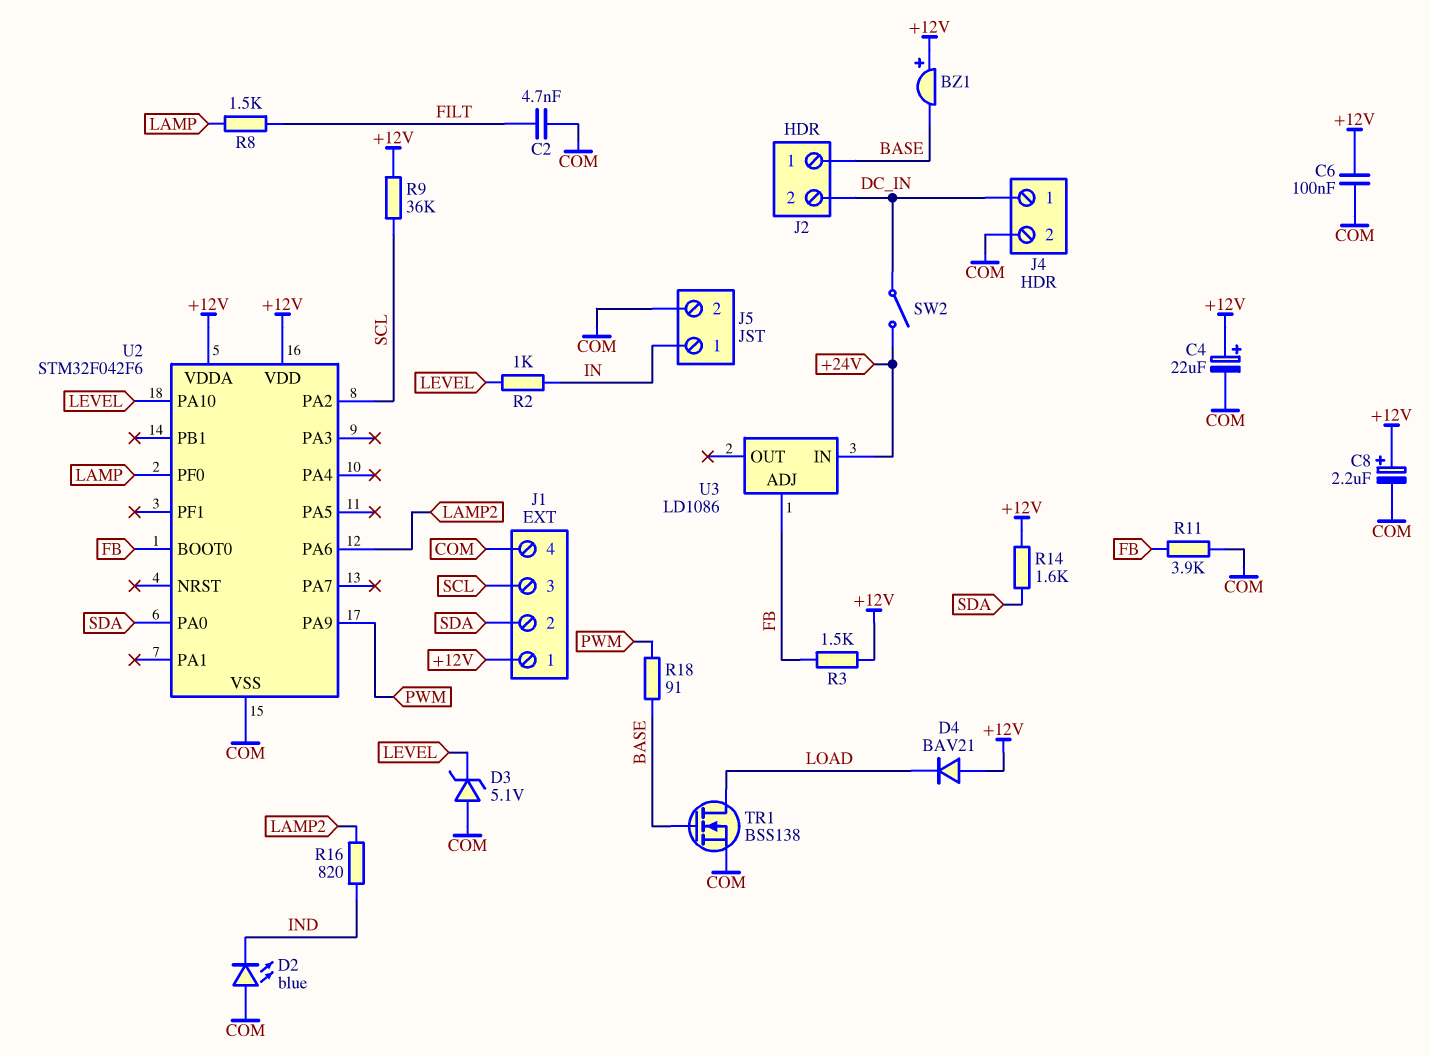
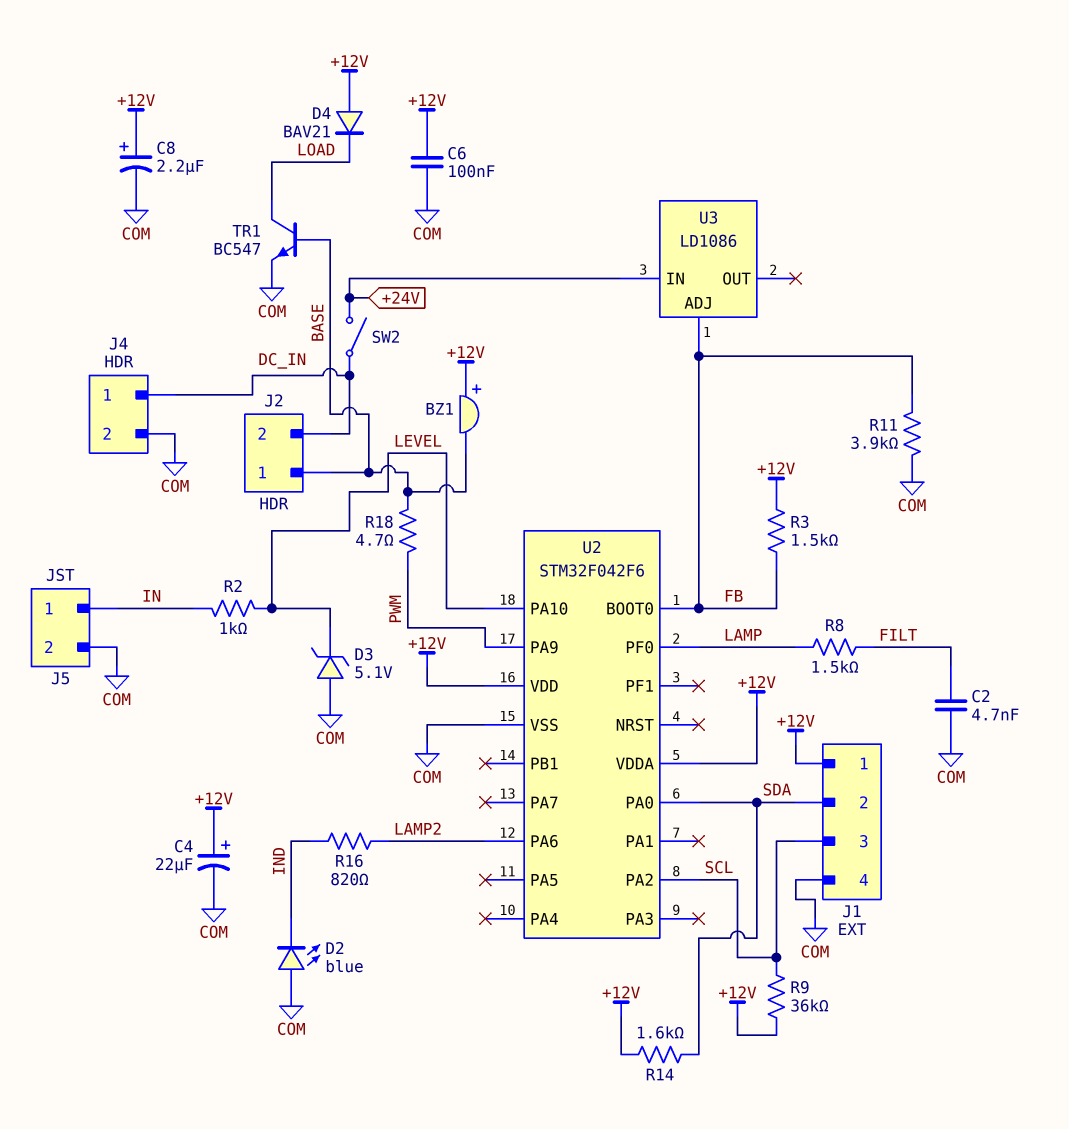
R18: 91 (BASE, PWM) -> 4.7 (BASE, PWM)
TR1: NMOS BSS138 (G BASE, D LOAD, S COM) -> NPN BC547 (B BASE, C LOAD, E COM)

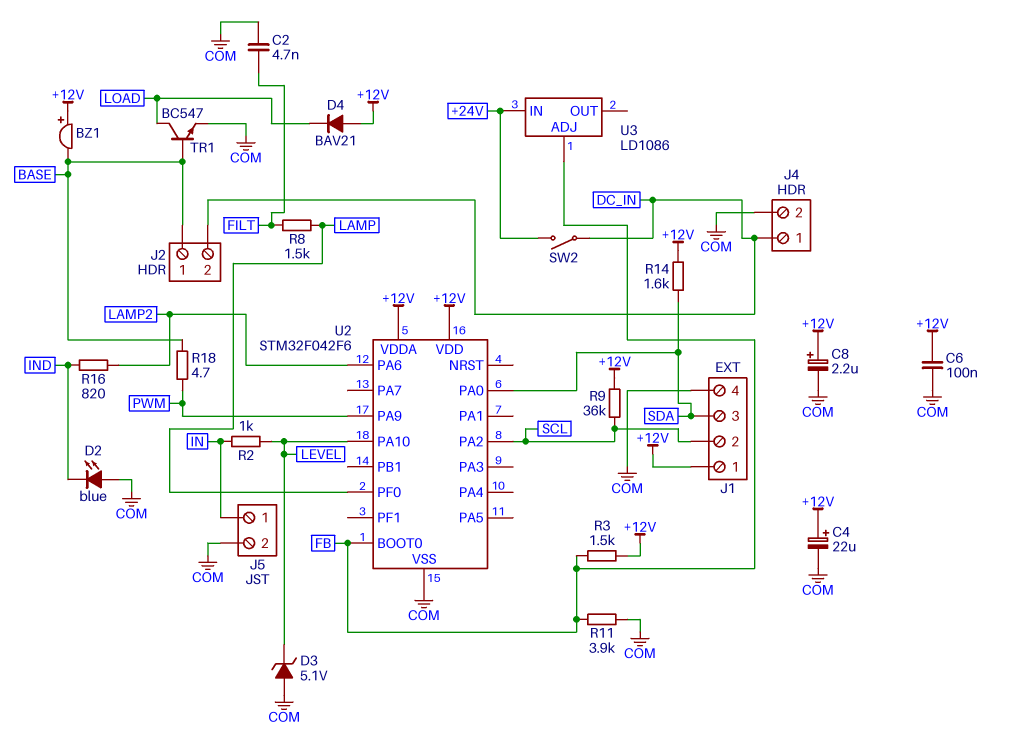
J1 pin 2: SDA -> SCL
J1 pin 3: SCL -> SDA

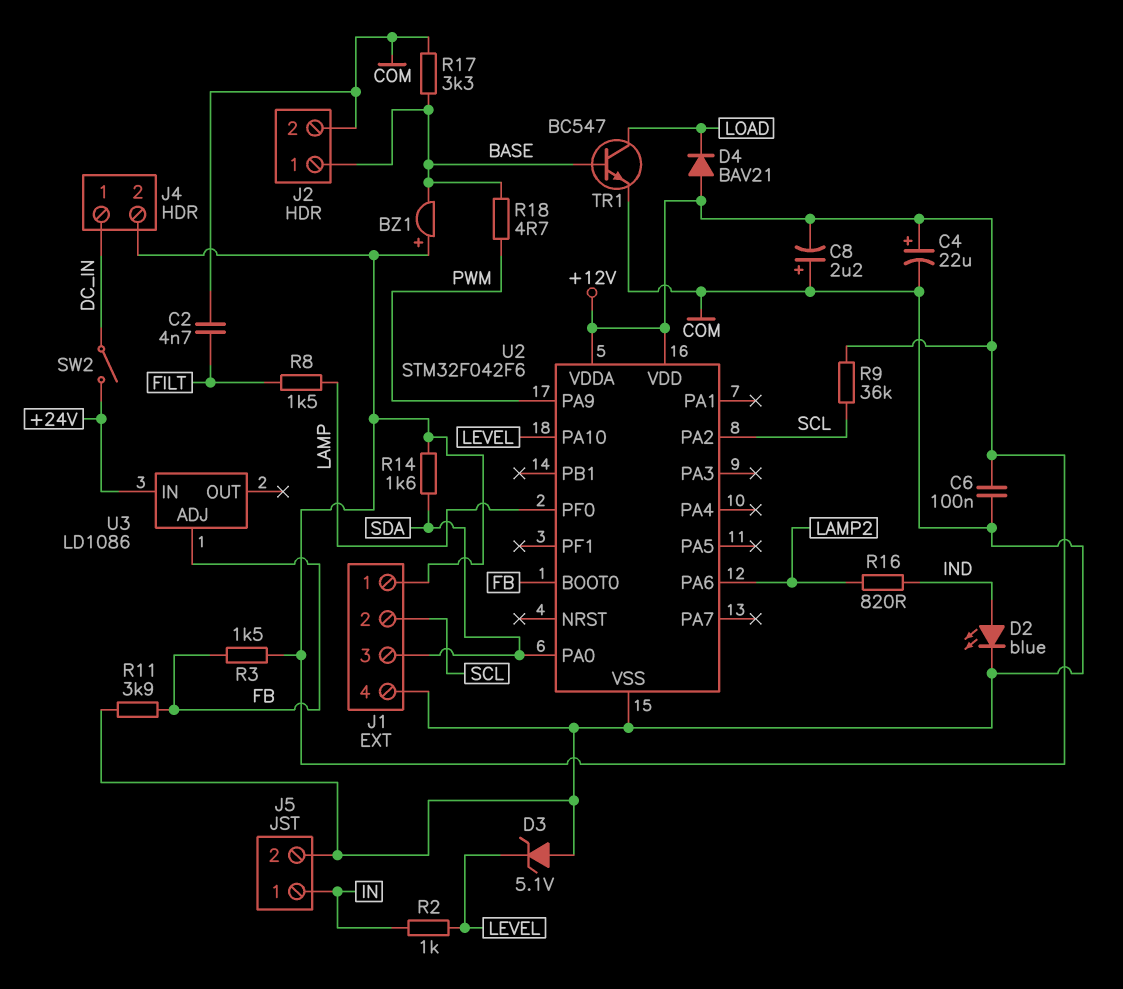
C8: 2.2uF (plus +12V, minus COM) -> 2.2uF (plus COM, minus +12V)
D2: LED blue (A COM, K IND) -> LED blue (A IND, K COM)
J2 pin 2: DC_IN -> COM
J4 pin 2: COM -> +12V
R17: none -> 3.3k (BASE, COM)

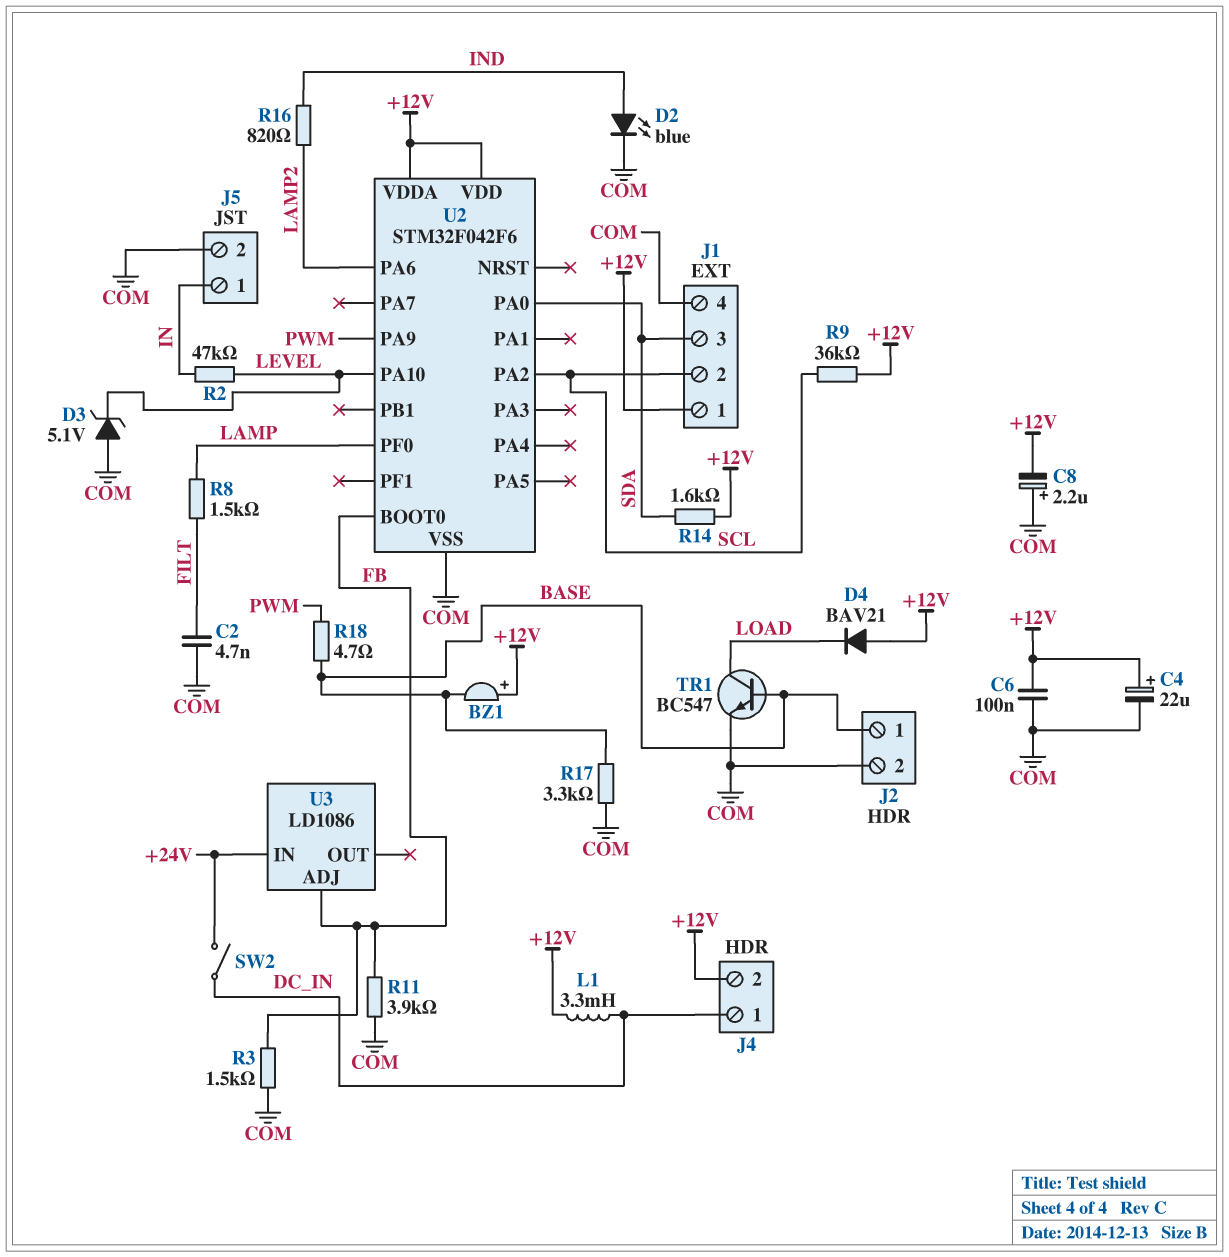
L1: none -> 3.3mH (+12V, DC_IN)
R2: 1k (IN, LEVEL) -> 47k (IN, LEVEL)
R3: 1.5k (+12V, FB) -> 1.5k (COM, FB)

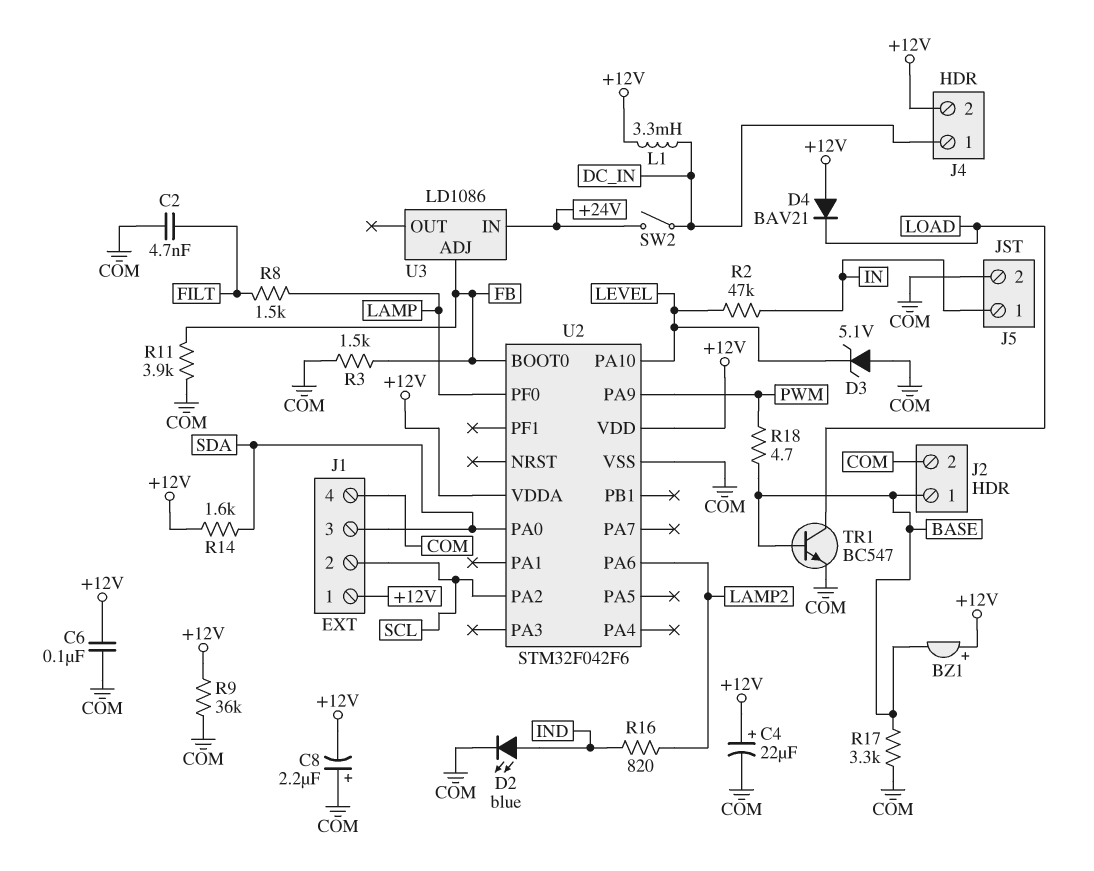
R9: 36k (+12V, SCL) -> 36k (+12V, COM)

